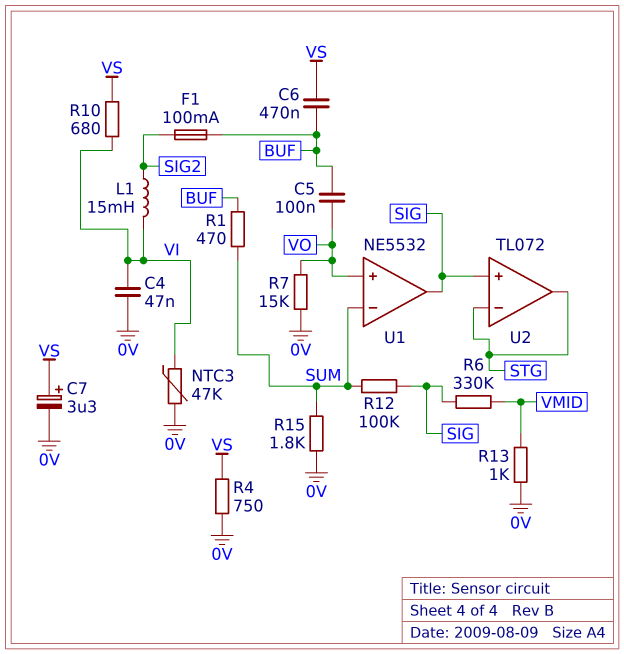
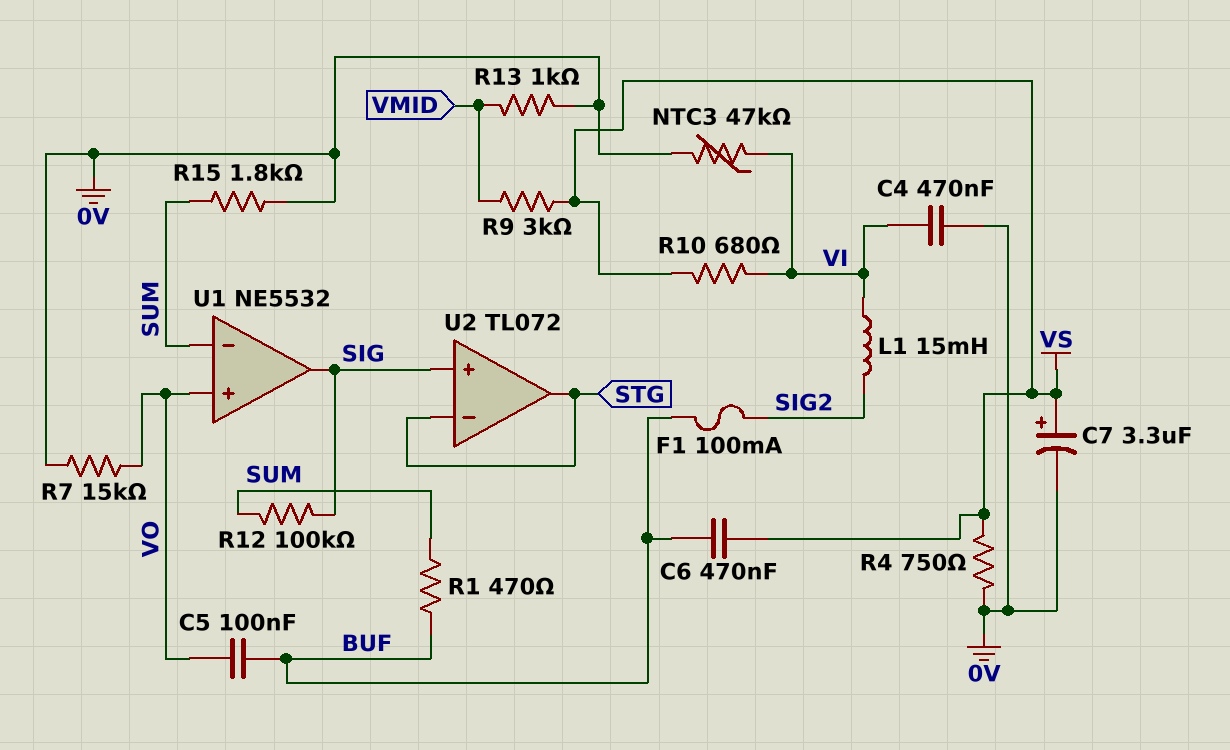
C4: 47nF (0V, VI) -> 470nF (0V, VI)
R6: 330k (SIG, VMID) -> none
R9: none -> 3k (VMID, VS)

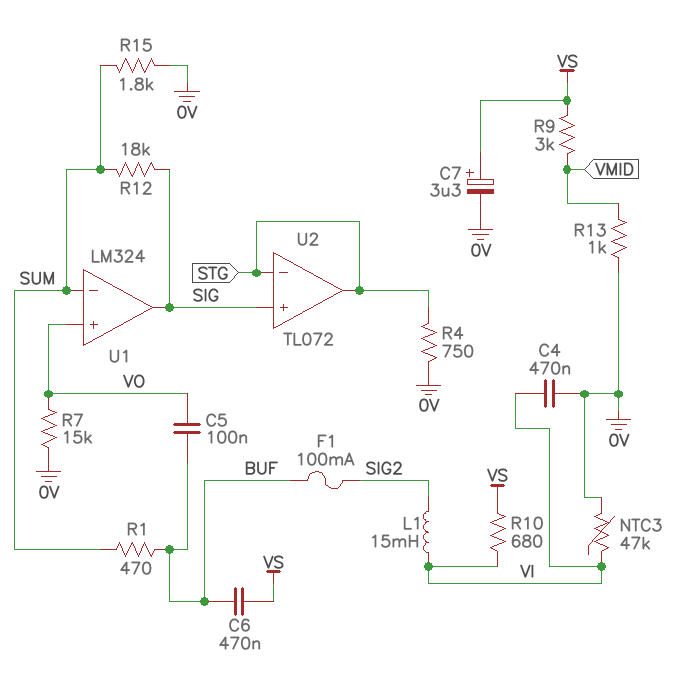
R4: 750 (0V, VS) -> 750 (0V, STG)
R12: 100k (SIG, SUM) -> 18k (SIG, SUM)
U1: NE5532 -> LM324

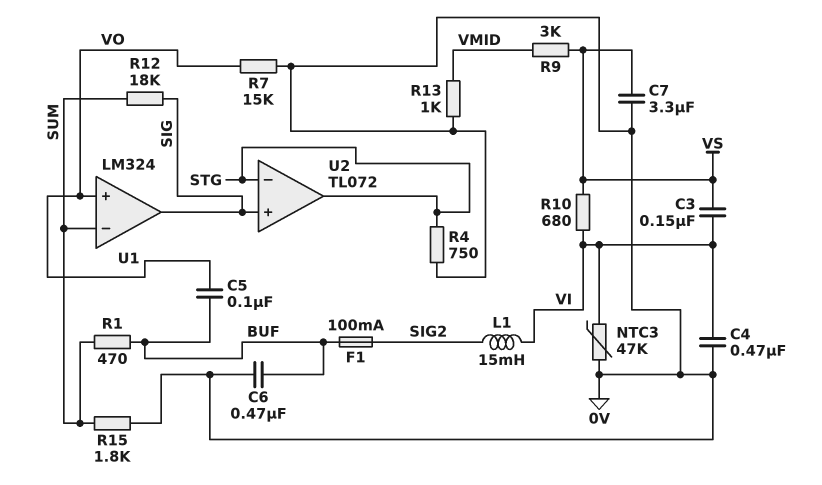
C3: none -> 150nF (VI, VS)
C6: 470nF (BUF, VS) -> 470nF (0V, BUF)
C7: 3.3uF (plus VS, minus 0V) -> 3.3uF (0V, VS)

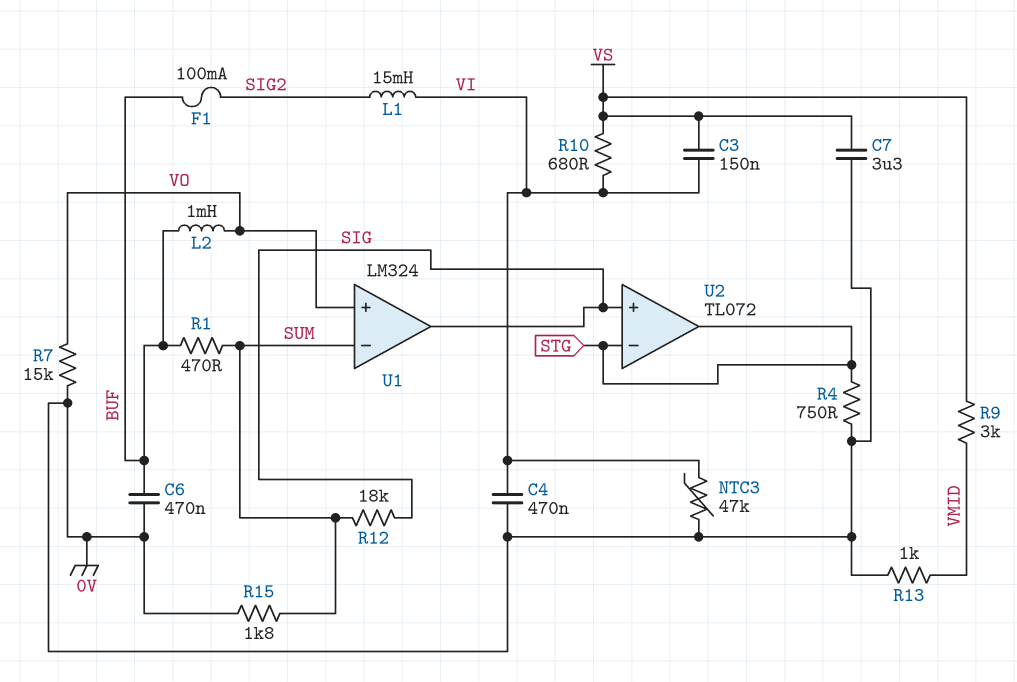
C5: 100nF (BUF, VO) -> none
L2: none -> 1mH (BUF, VO)

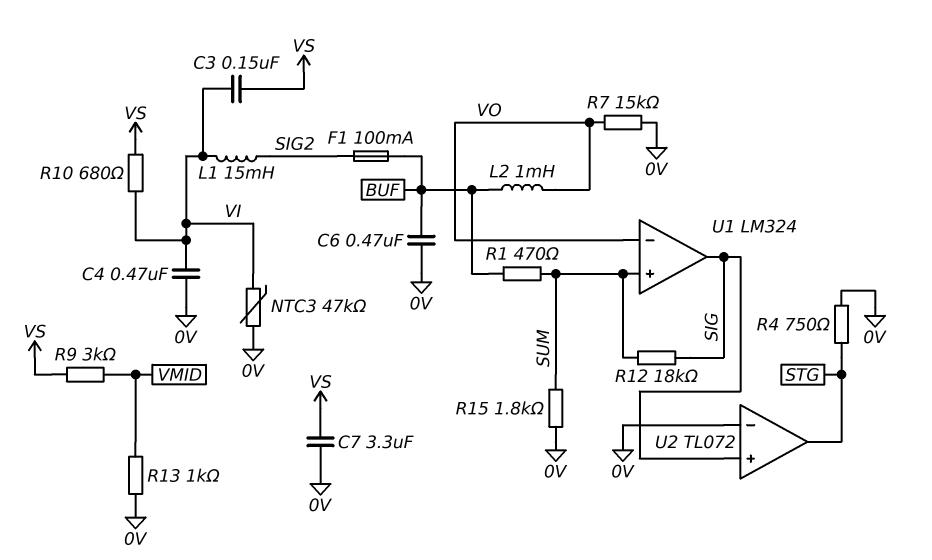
U1 pin in+: VO -> SUM
U1 pin in-: SUM -> VO
U2 pin in-: STG -> 0V

